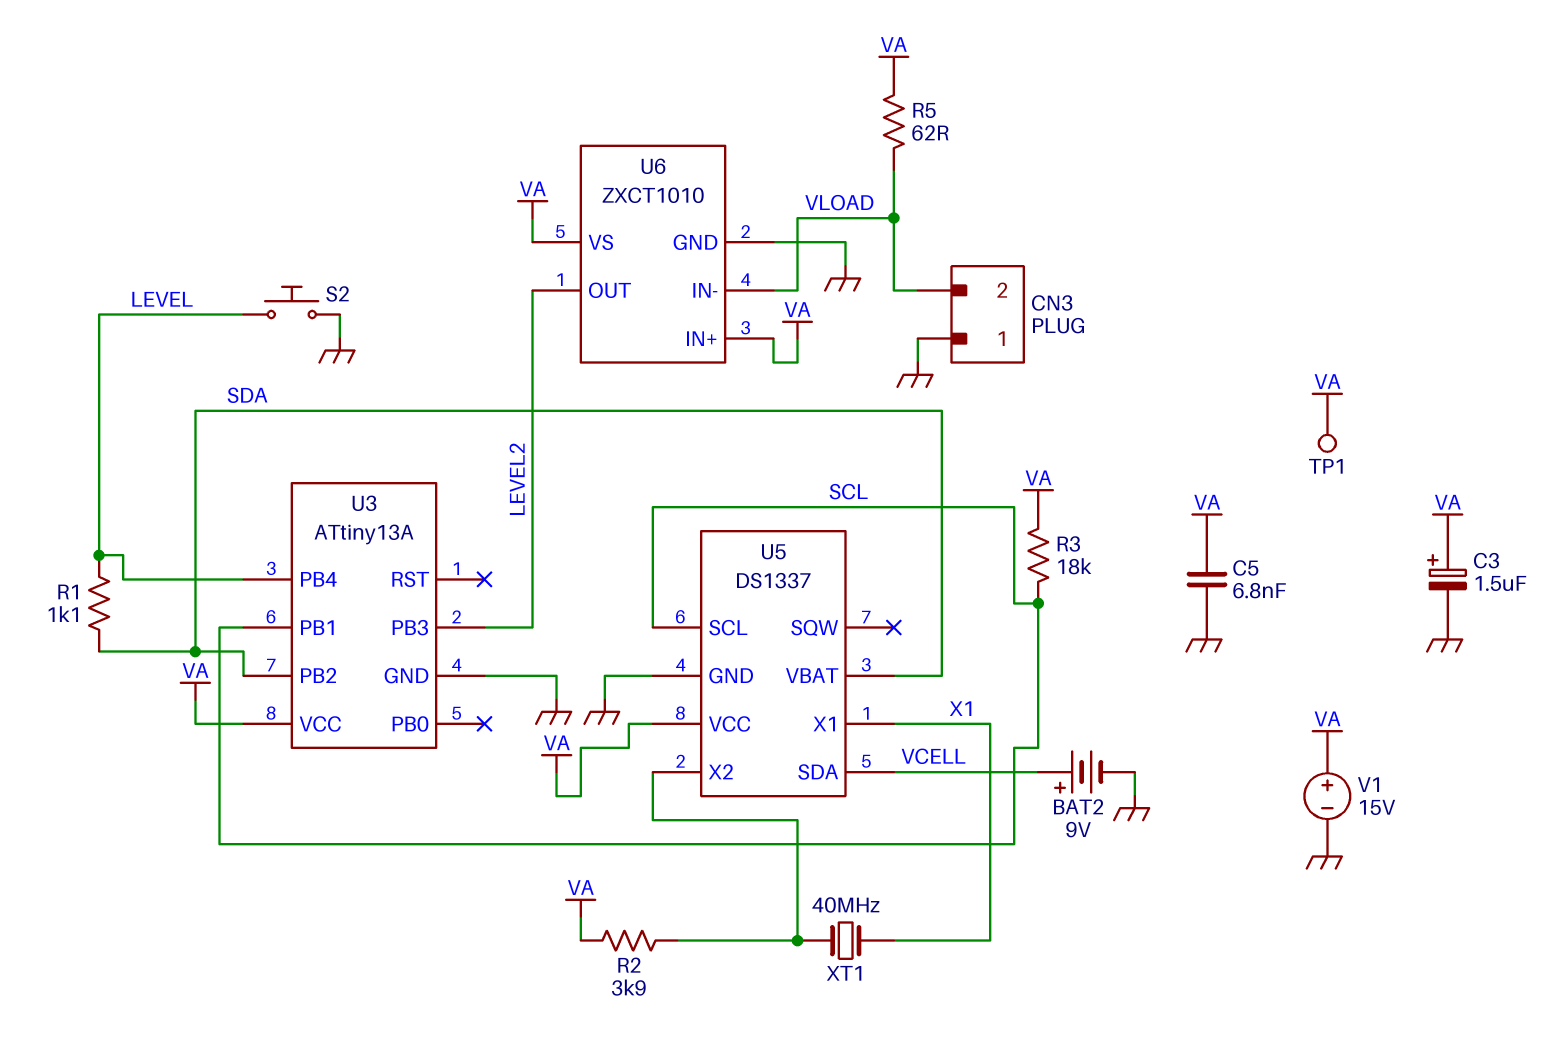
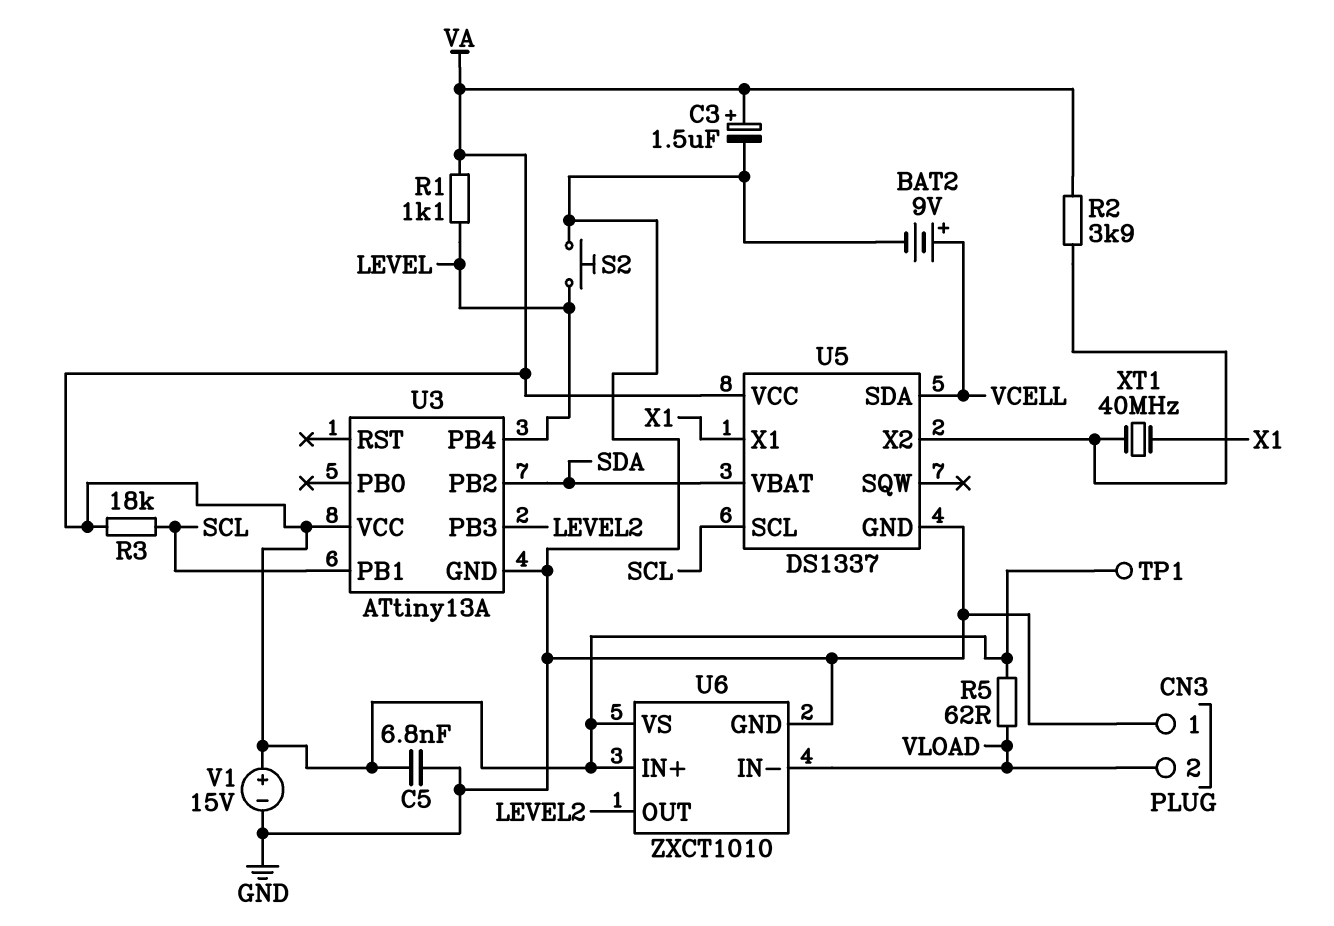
R1: 1.1k (LEVEL, SDA) -> 1.1k (LEVEL, VA)

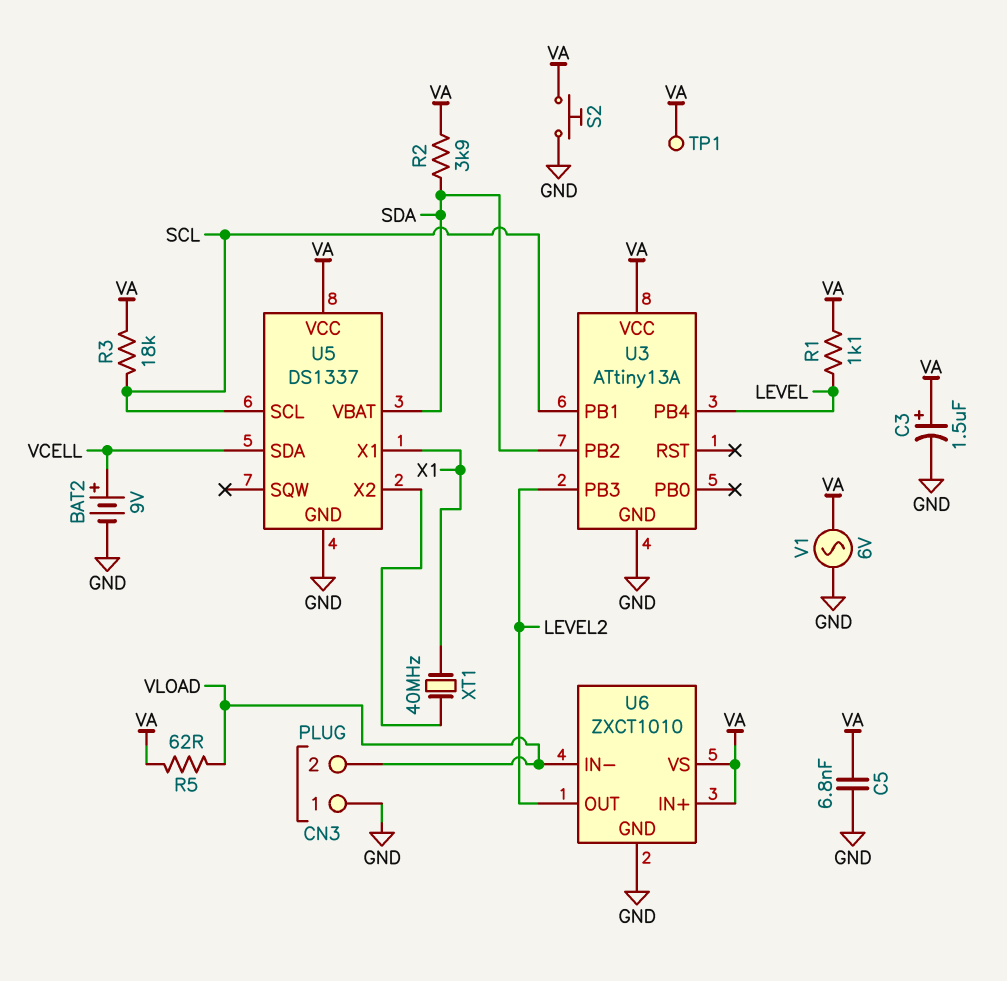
R2: 3.9k (U5/X2, VA) -> 3.9k (SDA, VA)
S2: button (GND, LEVEL) -> button (GND, VA)
V1: 15V (plus VA, minus GND) -> AC 6V (GND, VA)

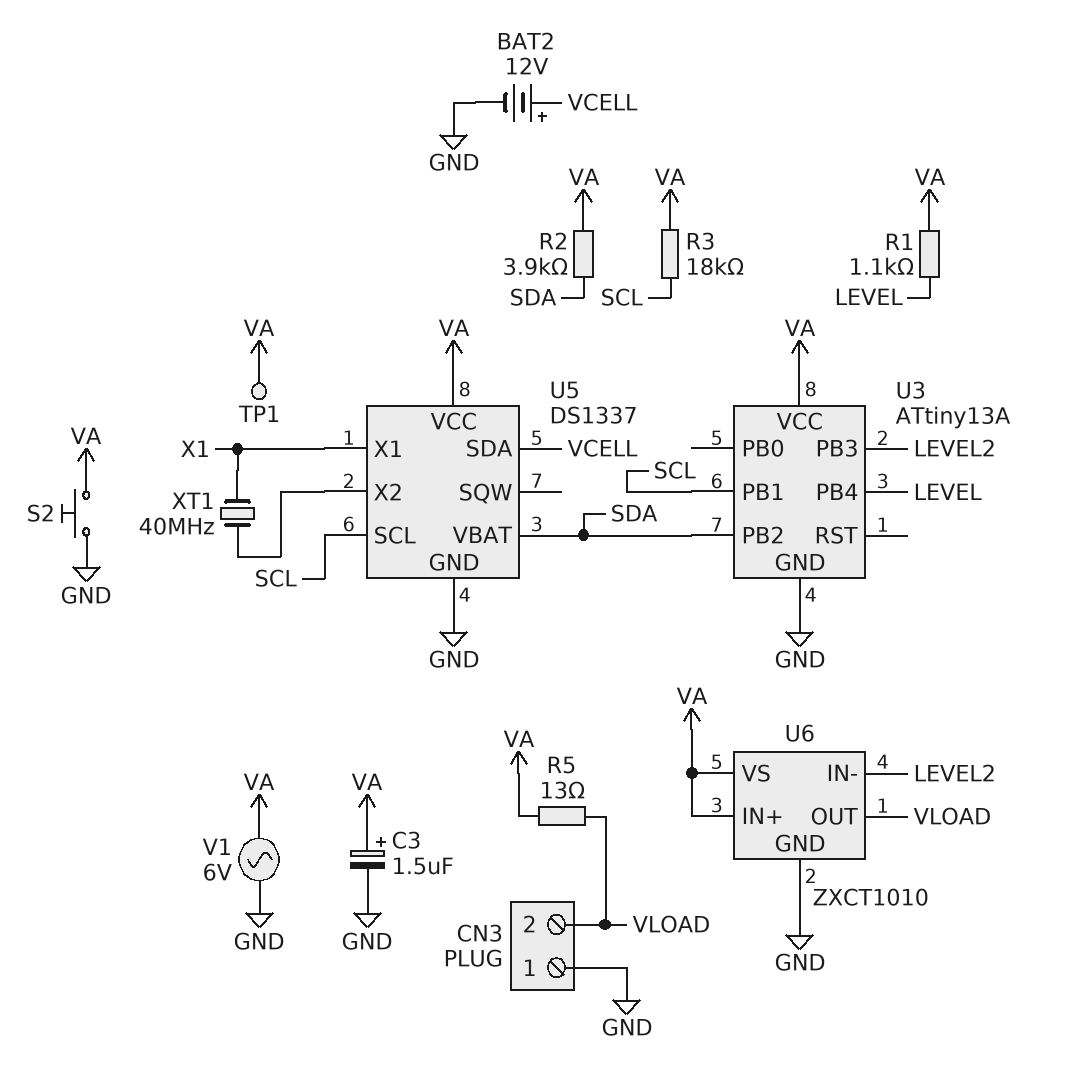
BAT2: 9V (plus VCELL, minus GND) -> 12V (plus VCELL, minus GND)
C5: 6.8nF (GND, VA) -> none
R5: 62 (VA, VLOAD) -> 13 (VA, VLOAD)
U6 pin IN-: VLOAD -> LEVEL2
U6 pin OUT: LEVEL2 -> VLOAD

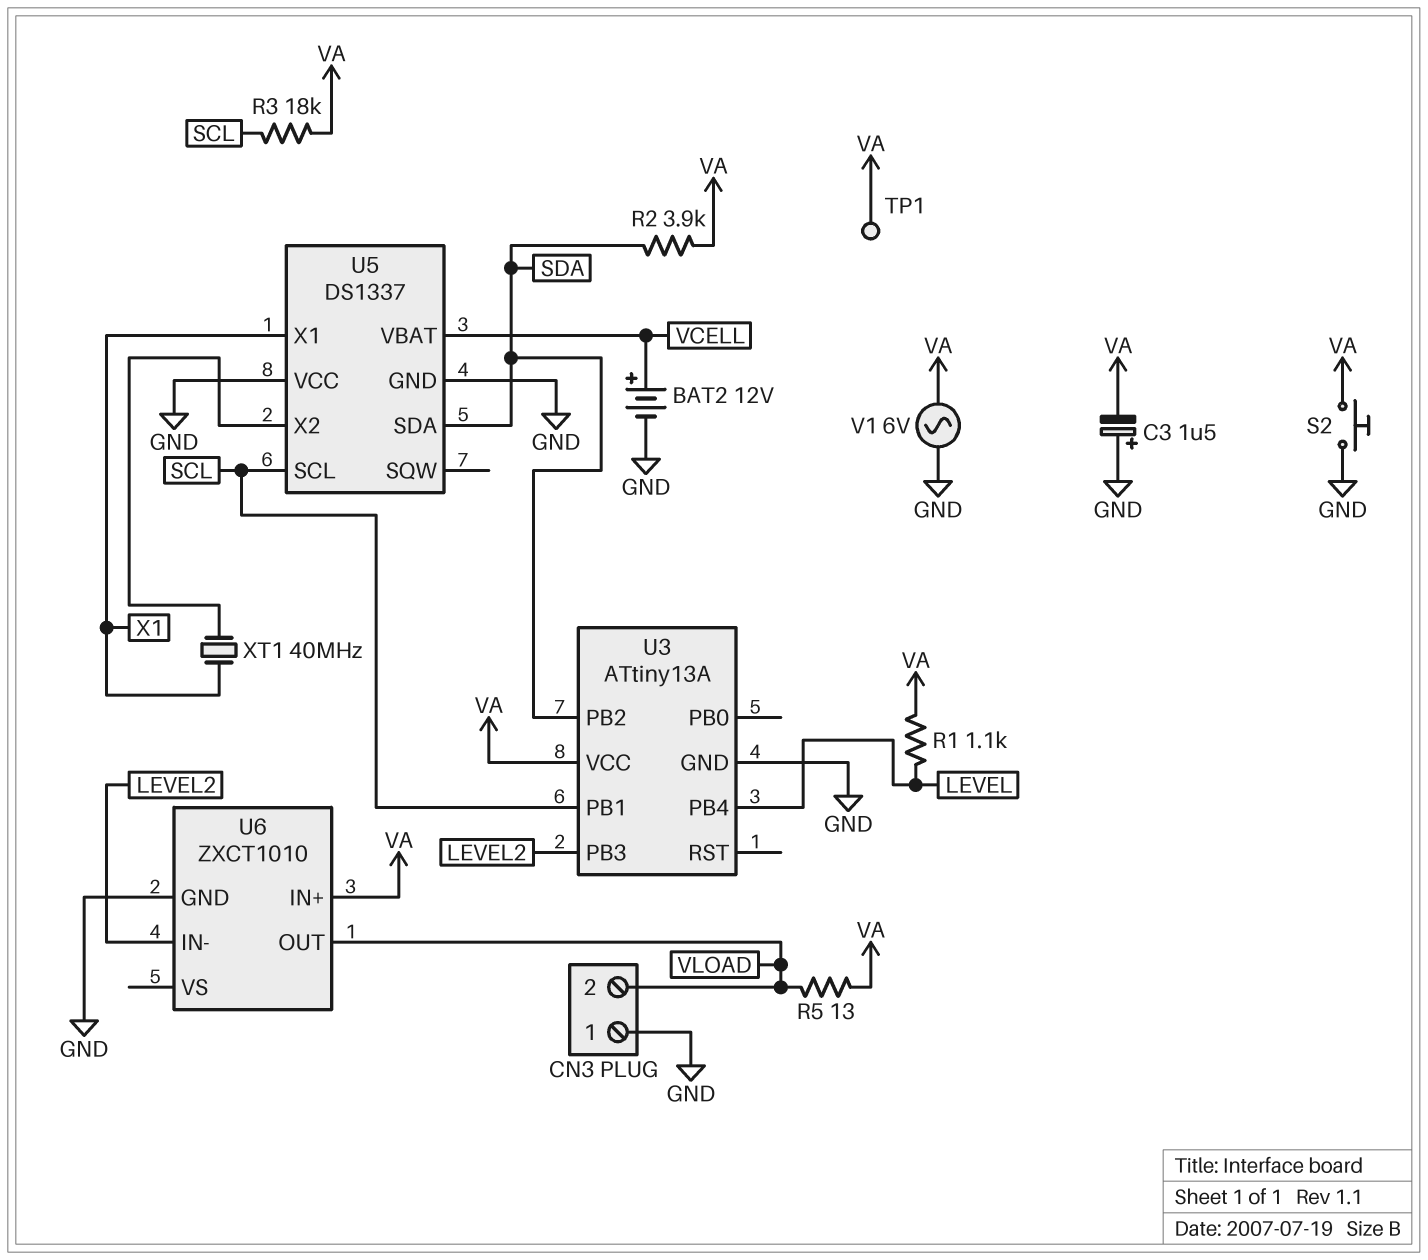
C3: 1.5uF (plus VA, minus GND) -> 1.5uF (plus GND, minus VA)
U5 pin SDA: VCELL -> SDA
U5 pin VBAT: SDA -> VCELL
U5 pin VCC: VA -> GND
U6 pin VS: VA -> none

